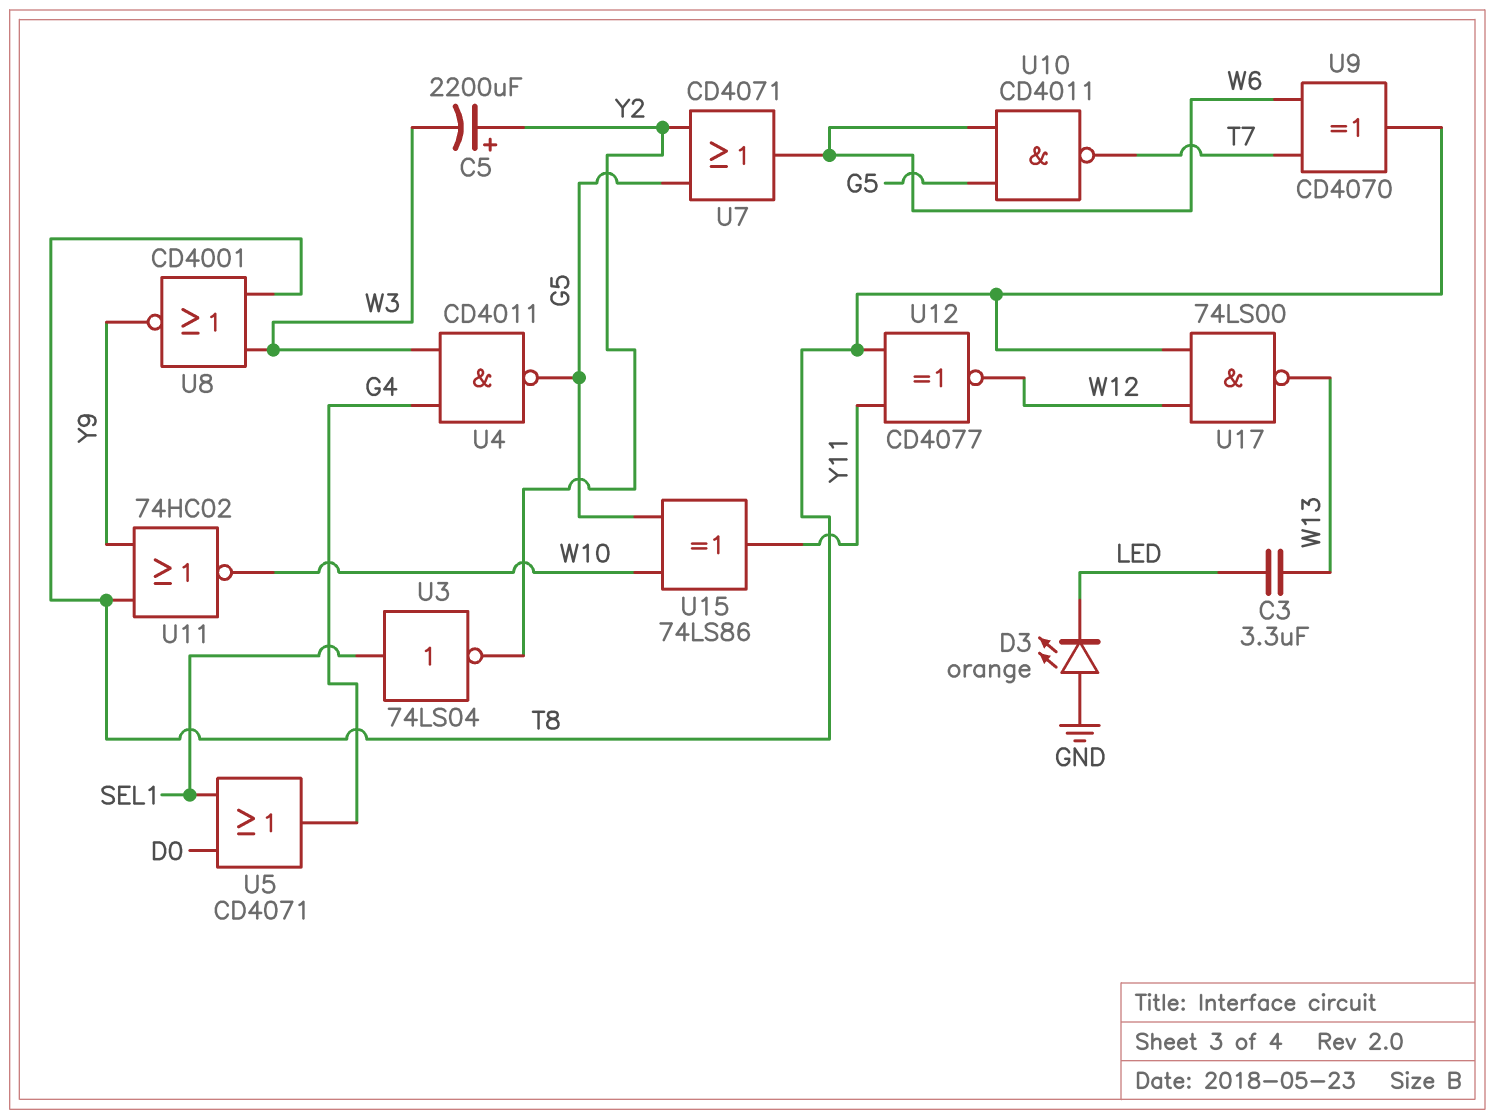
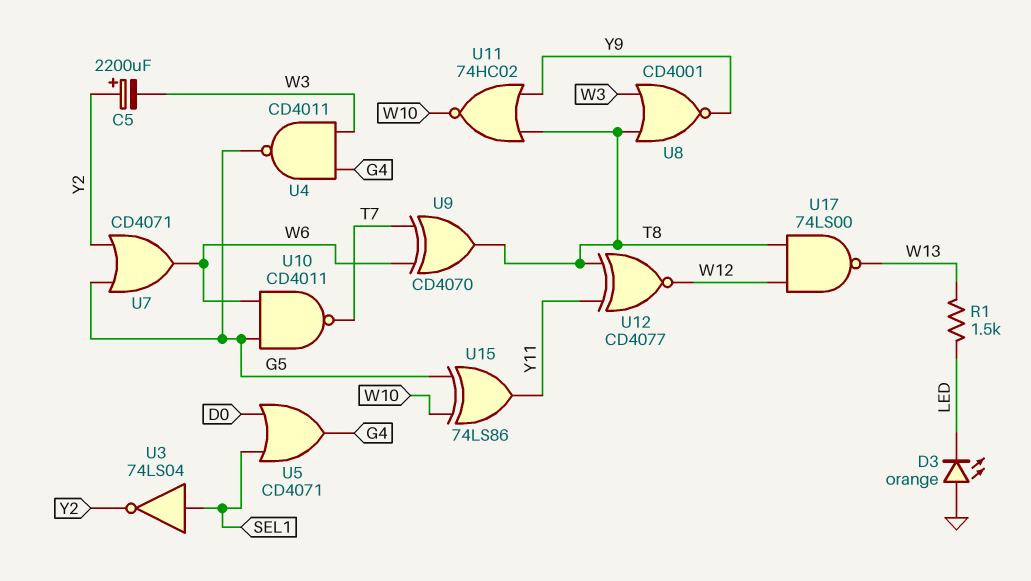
C3: 3.3uF (LED, W13) -> none
R1: none -> 1.5k (LED, W13)

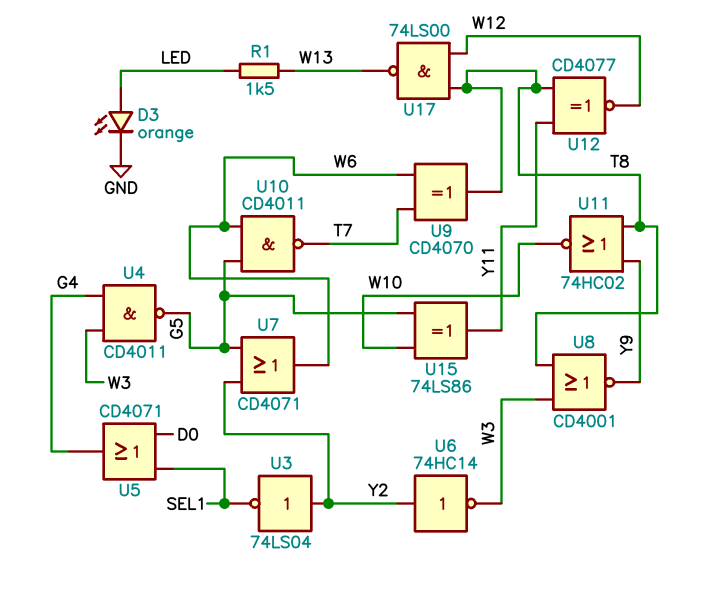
C5: 2200uF (plus Y2, minus W3) -> none
D3: LED orange (A GND, K LED) -> LED orange (A LED, K GND)
U3: NOT 74LS04 (in SEL1, out Y2) -> NOT 74LS04 (in Y2, out SEL1)
U6: none -> NOT 74HC14 (in Y2, out W3)

